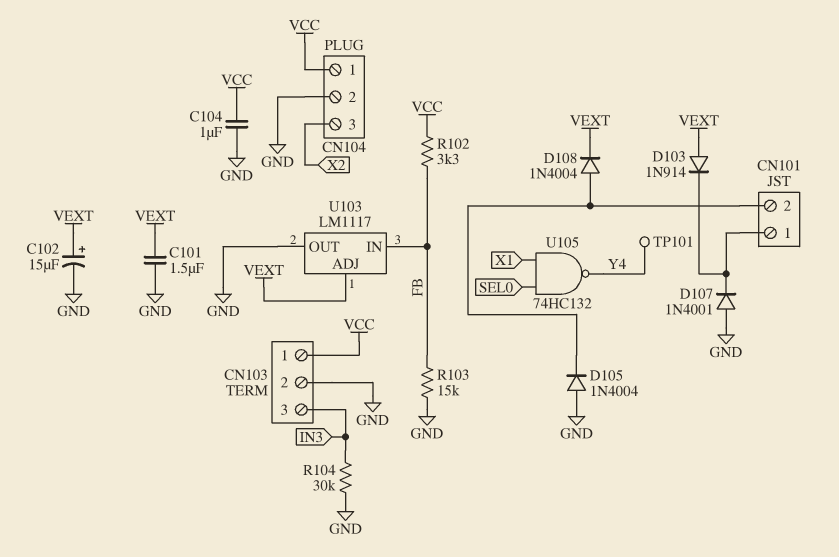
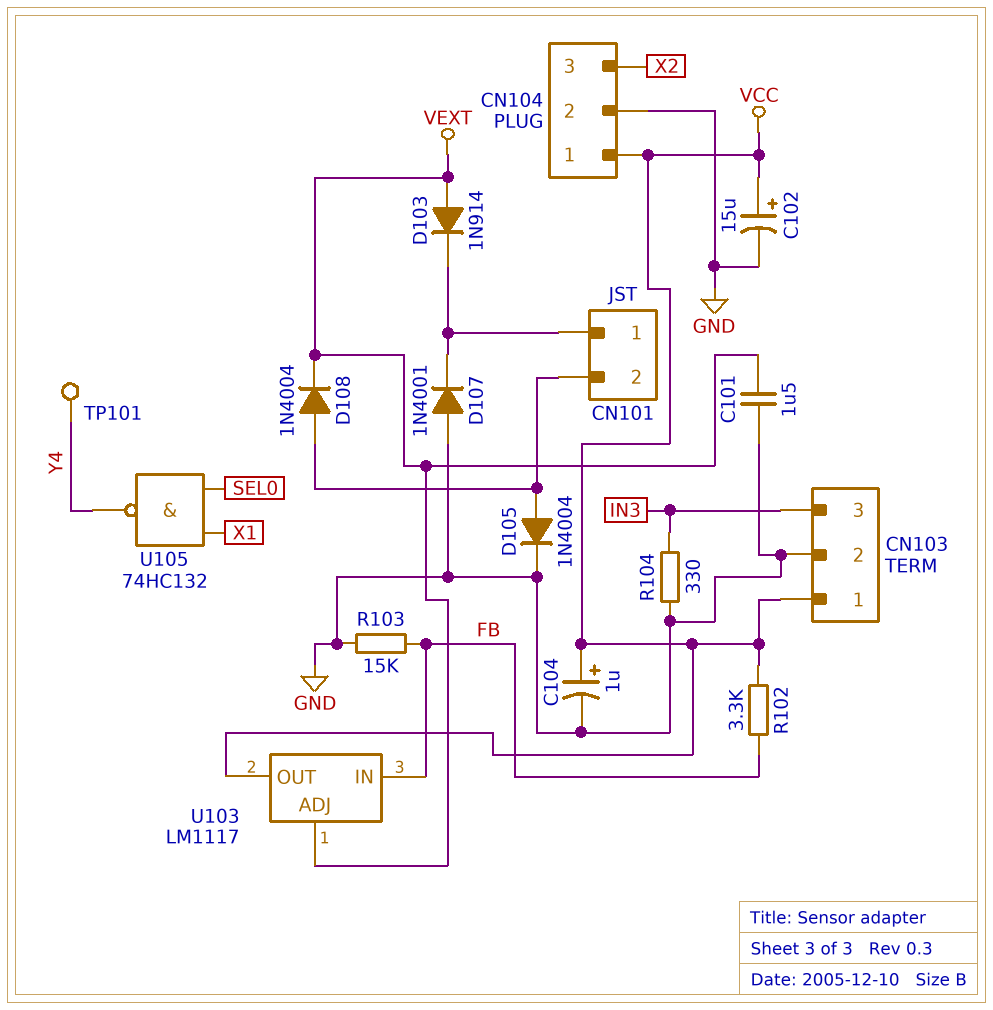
C102: 15uF (plus VEXT, minus GND) -> 15uF (plus VCC, minus GND)
C104: 1uF (GND, VCC) -> 1uF (plus VCC, minus GND)
D105: diode 1N4004 (A GND, K CN101/2) -> diode 1N4004 (A CN101/2, K GND)
R104: 30k (GND, IN3) -> 330 (GND, IN3)
U103 pin OUT: GND -> VCC

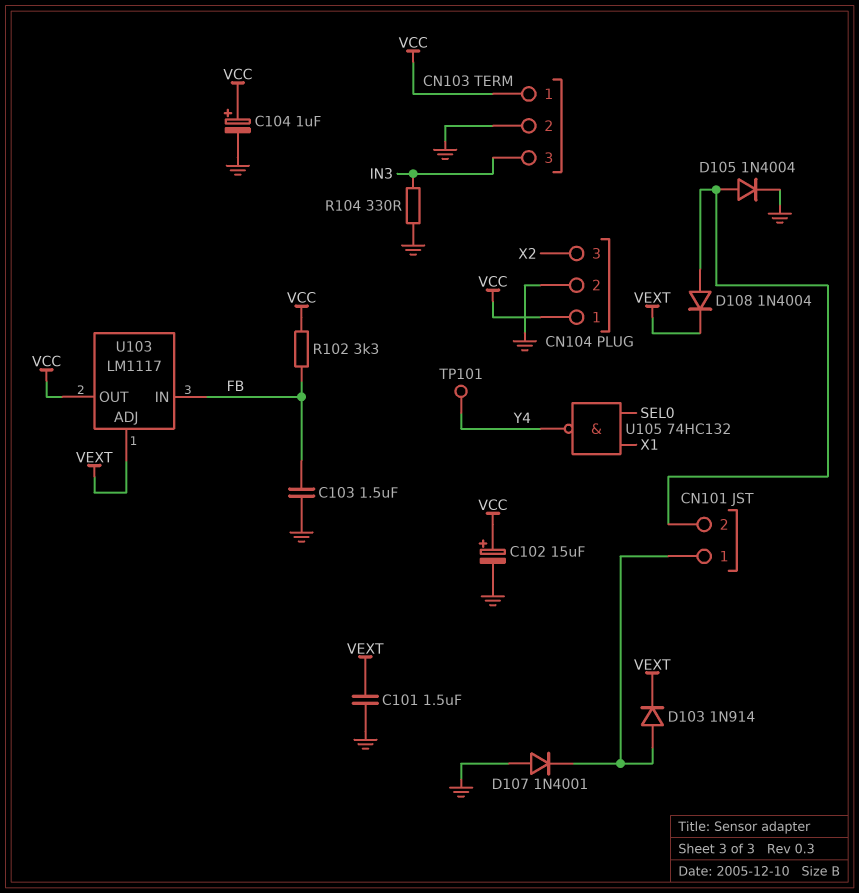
C103: none -> 1.5uF (FB, GND)
D103: diode 1N914 (A VEXT, K CN101/1) -> diode 1N914 (A CN101/1, K VEXT)
R103: 15k (FB, GND) -> none

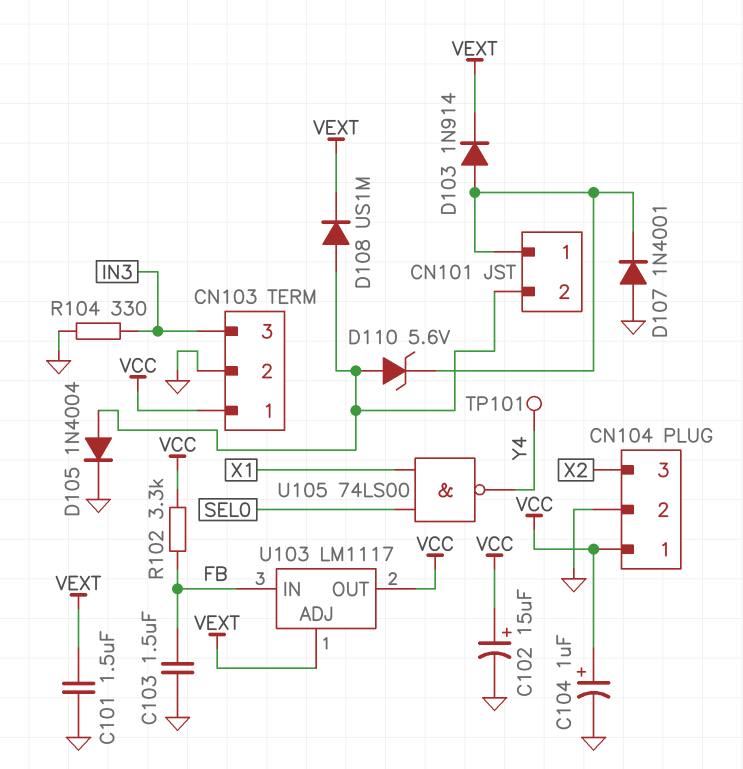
D108: diode 1N4004 (A CN101/2, K VEXT) -> diode US1M (A CN101/2, K VEXT)
D110: none -> zener 5.6V (A CN101/2, K CN101/1)
U105: NAND 74HC132 (in SEL0, in X1, out Y4) -> NAND 74LS00 (in SEL0, in X1, out Y4)

